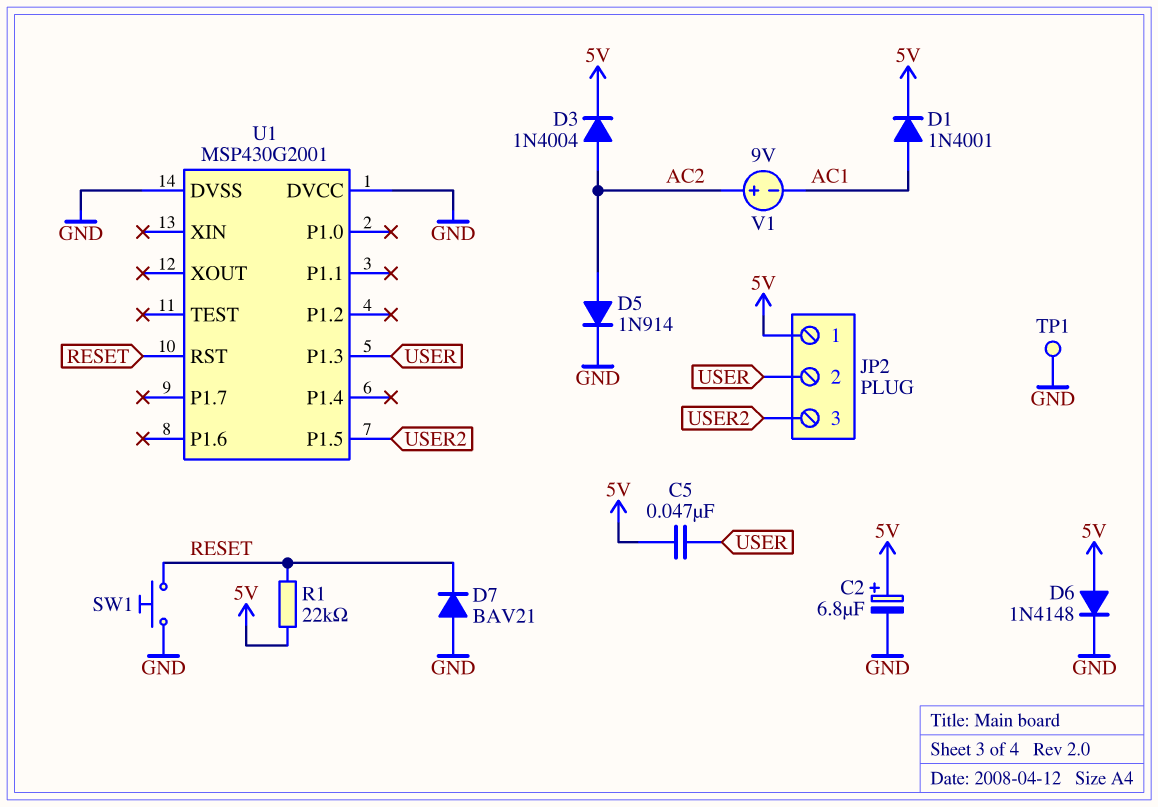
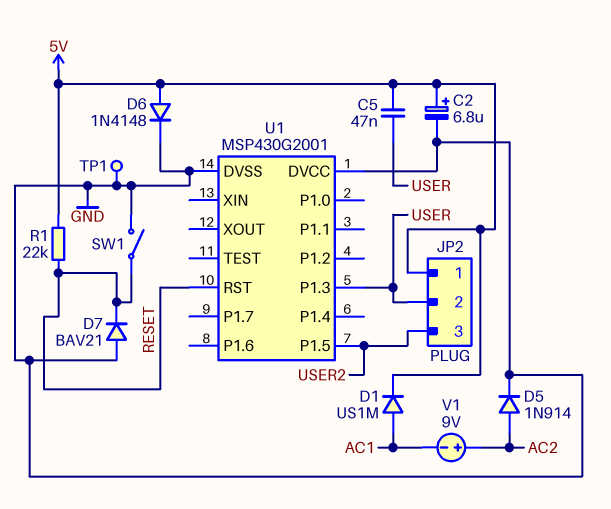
D1: diode 1N4001 (A AC1, K 5V) -> diode US1M (A AC1, K 5V)
D3: diode 1N4004 (A AC2, K 5V) -> none
SW1: button (GND, RESET) -> switch (GND, RESET)

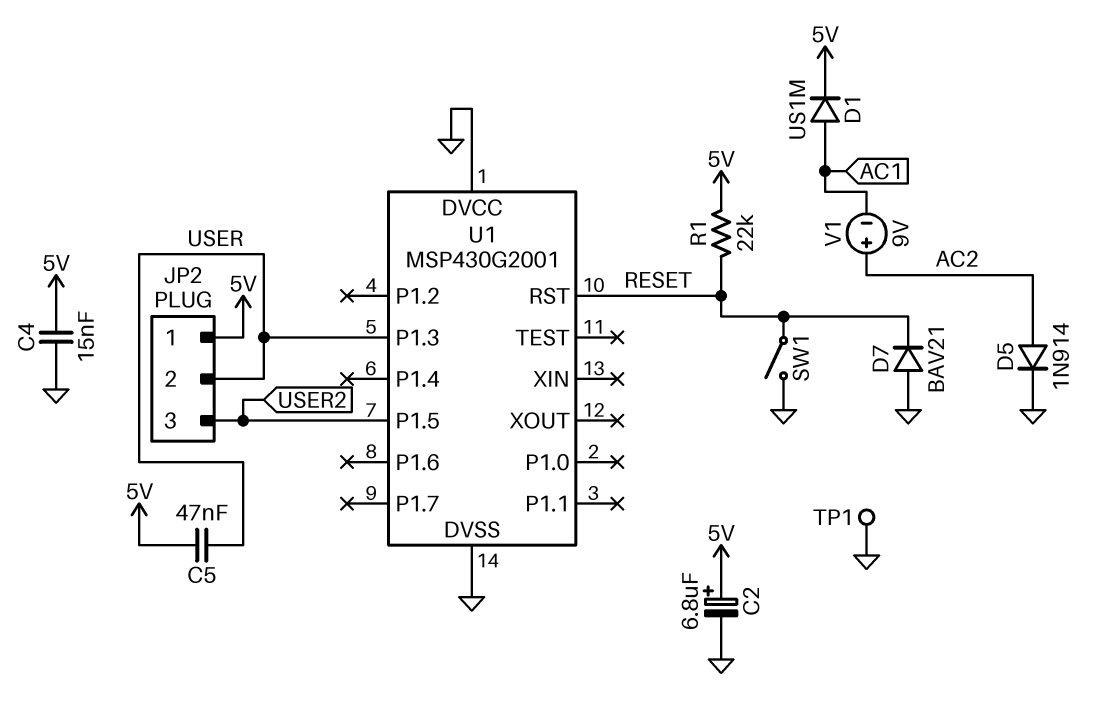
C4: none -> 15nF (5V, GND)
D6: diode 1N4148 (A 5V, K GND) -> none

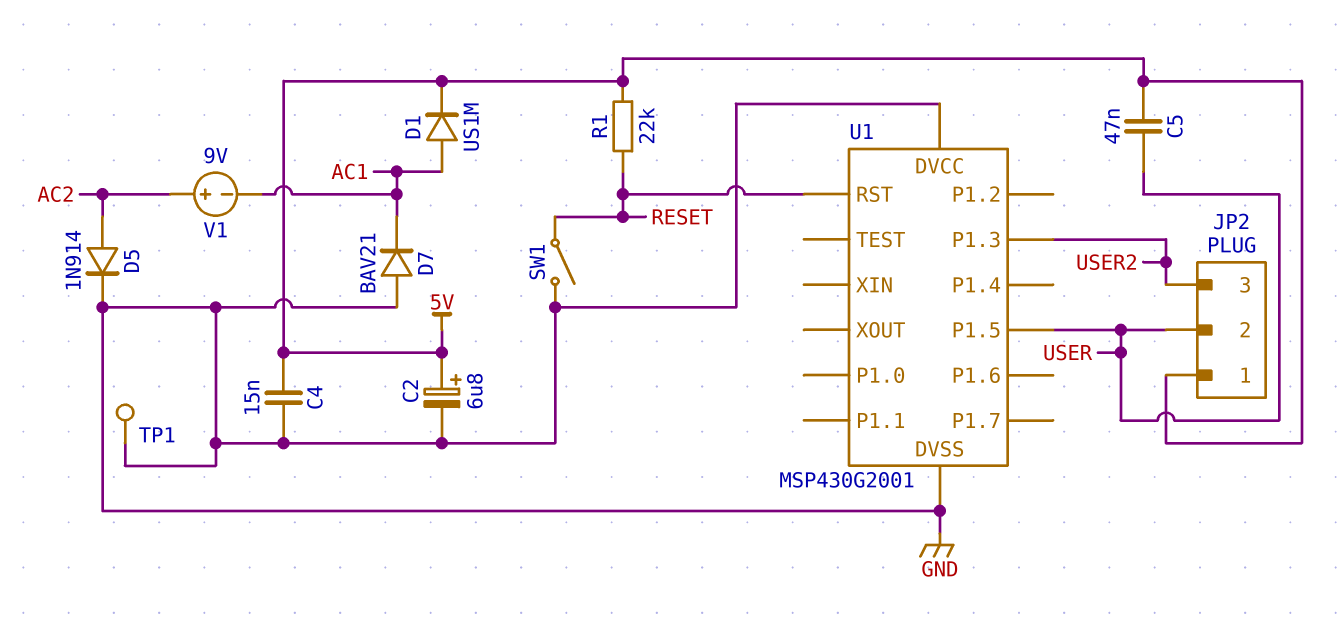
D7: diode BAV21 (A GND, K RESET) -> diode BAV21 (A GND, K AC1)
U1 pin P1.3: USER -> USER2
U1 pin P1.5: USER2 -> USER

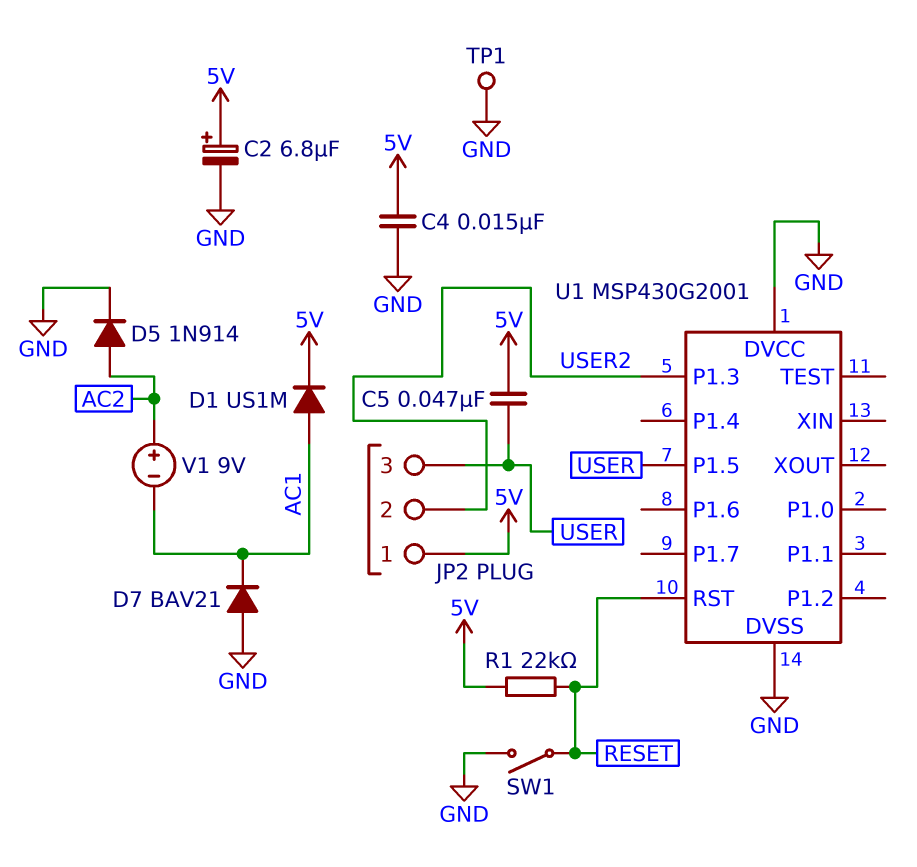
JP2 pin 2: USER -> USER2
JP2 pin 3: USER2 -> USER

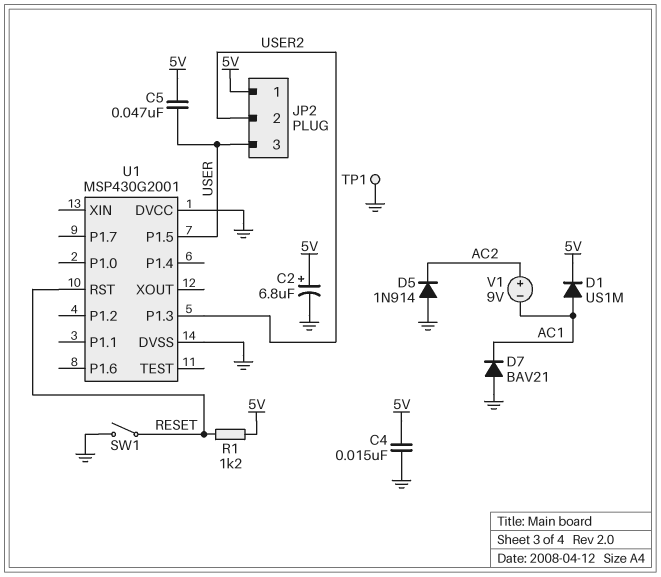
D5: diode 1N914 (A AC2, K GND) -> diode 1N914 (A GND, K AC2)
R1: 22k (5V, RESET) -> 1.2k (5V, RESET)

